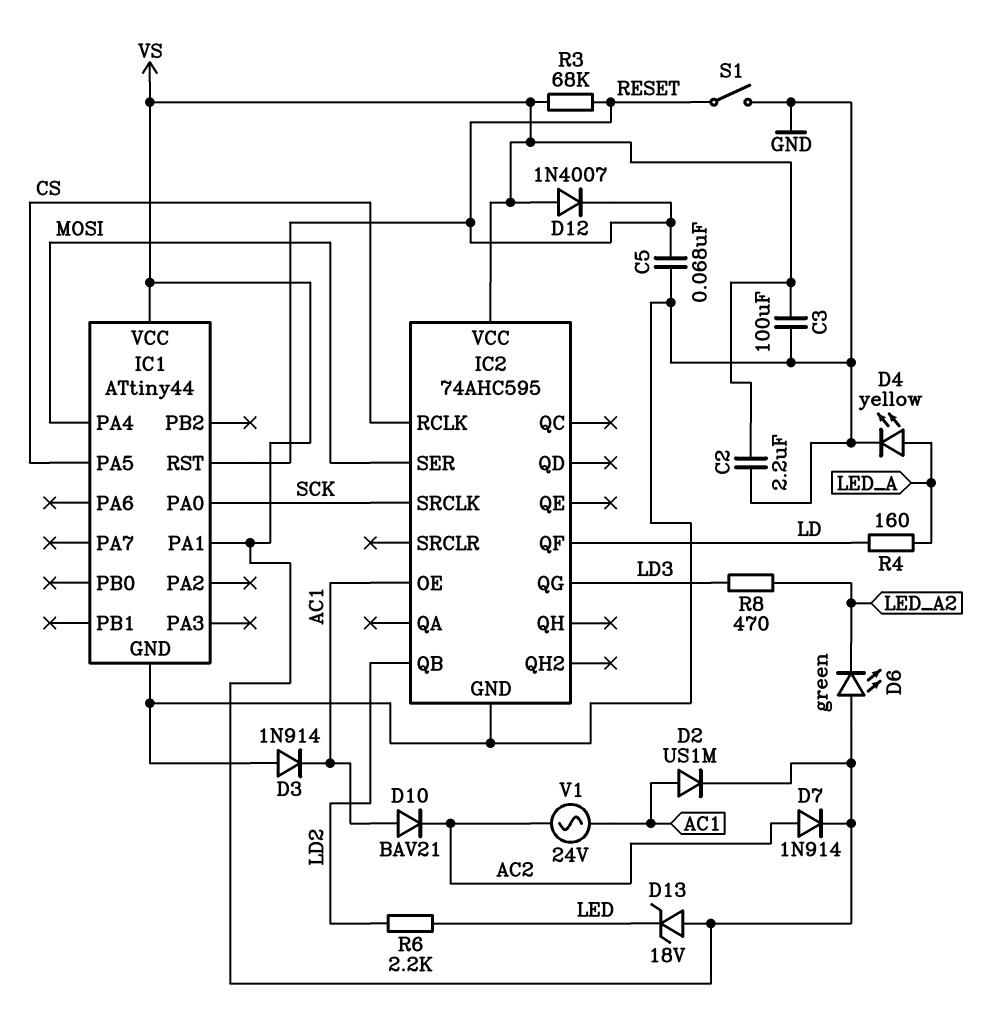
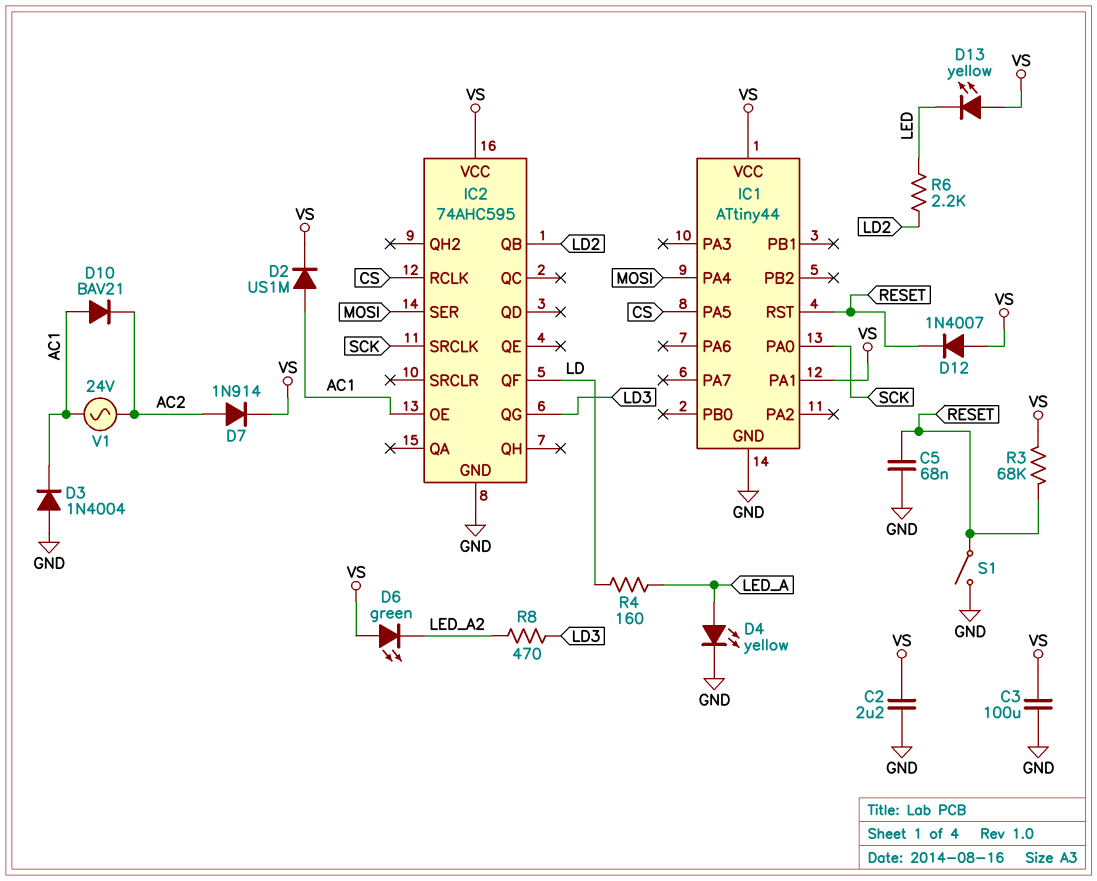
D3: diode 1N914 (A GND, K AC1) -> diode 1N4004 (A GND, K AC1)
D13: zener 18V (A VS, K LED) -> LED yellow (A VS, K LED)

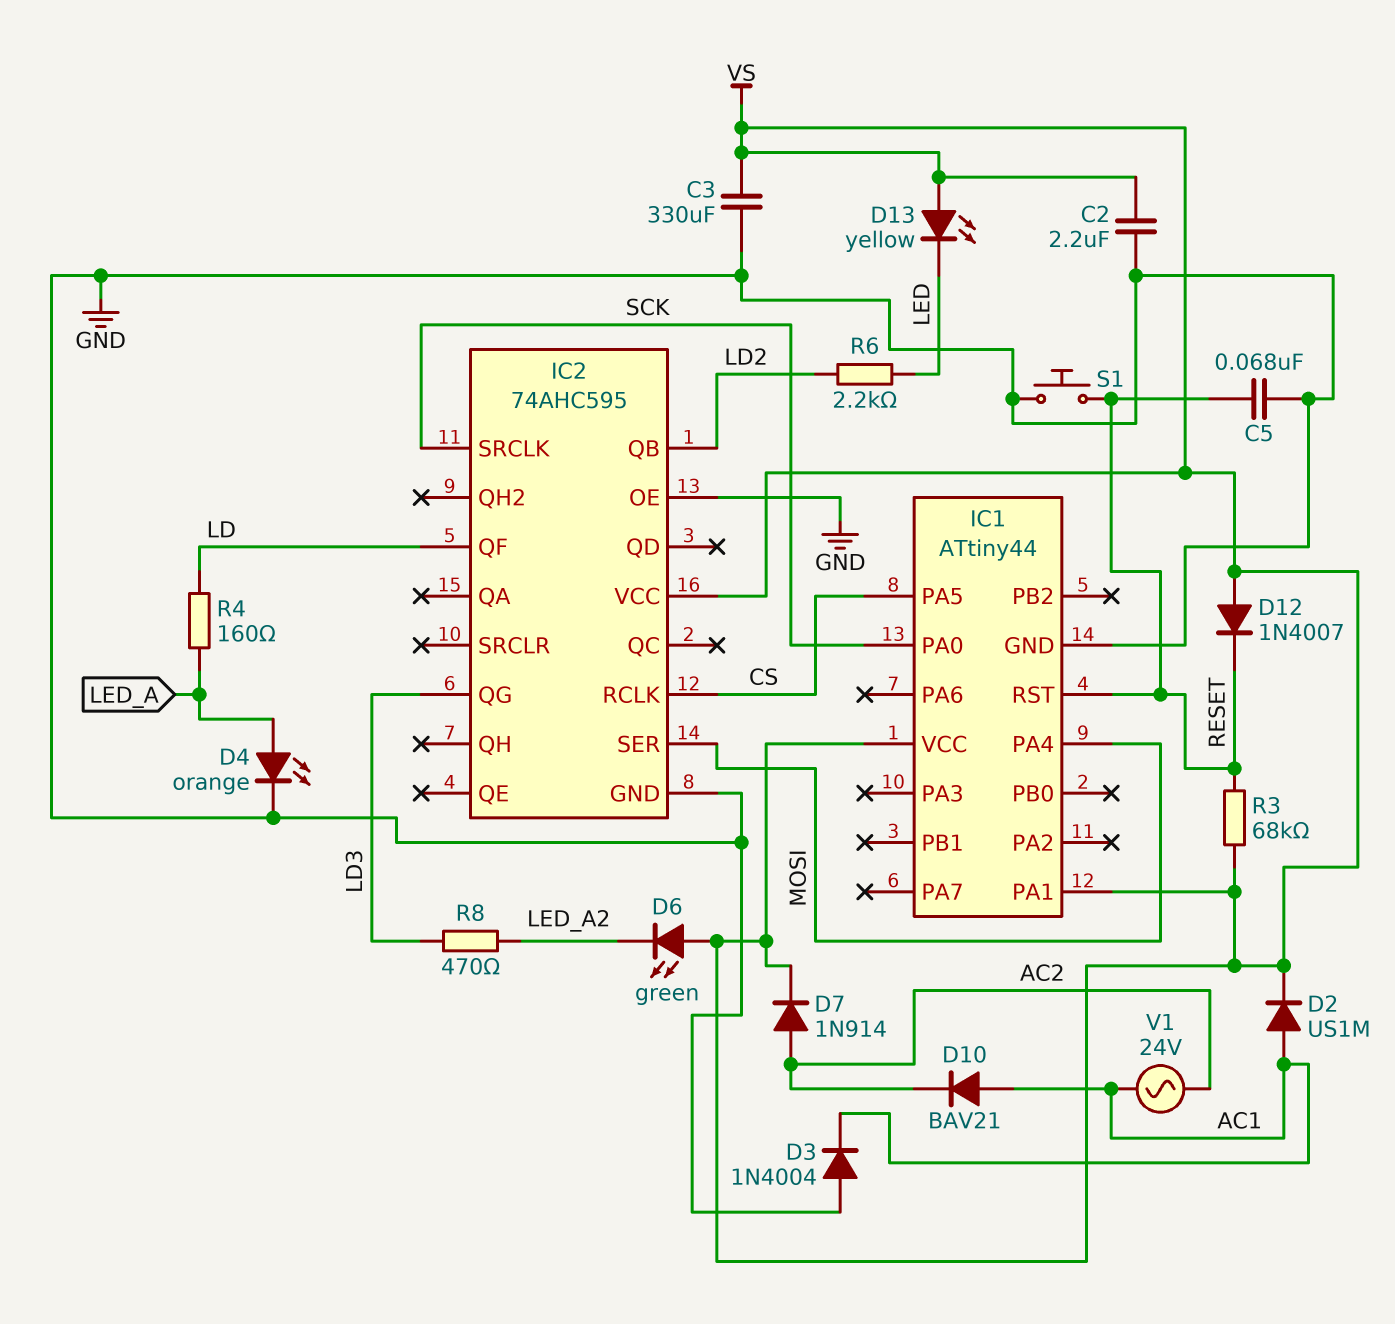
C3: 100uF (GND, VS) -> 330uF (GND, VS)
D4: LED yellow (A LED_A, K GND) -> LED orange (A LED_A, K GND)
IC2 pin OE: AC1 -> GND
S1: switch (GND, RESET) -> button (GND, RESET)

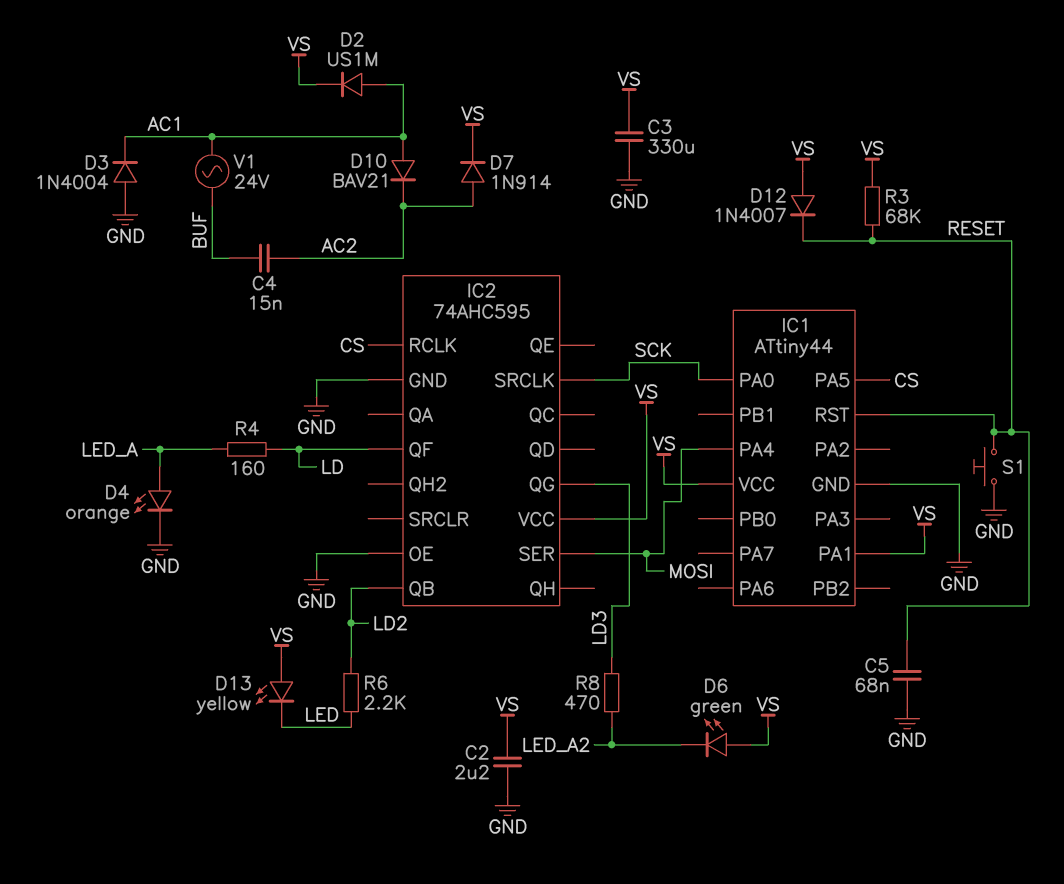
C4: none -> 15nF (AC2, BUF)
V1: AC 24V (AC1, AC2) -> AC 24V (AC1, BUF)

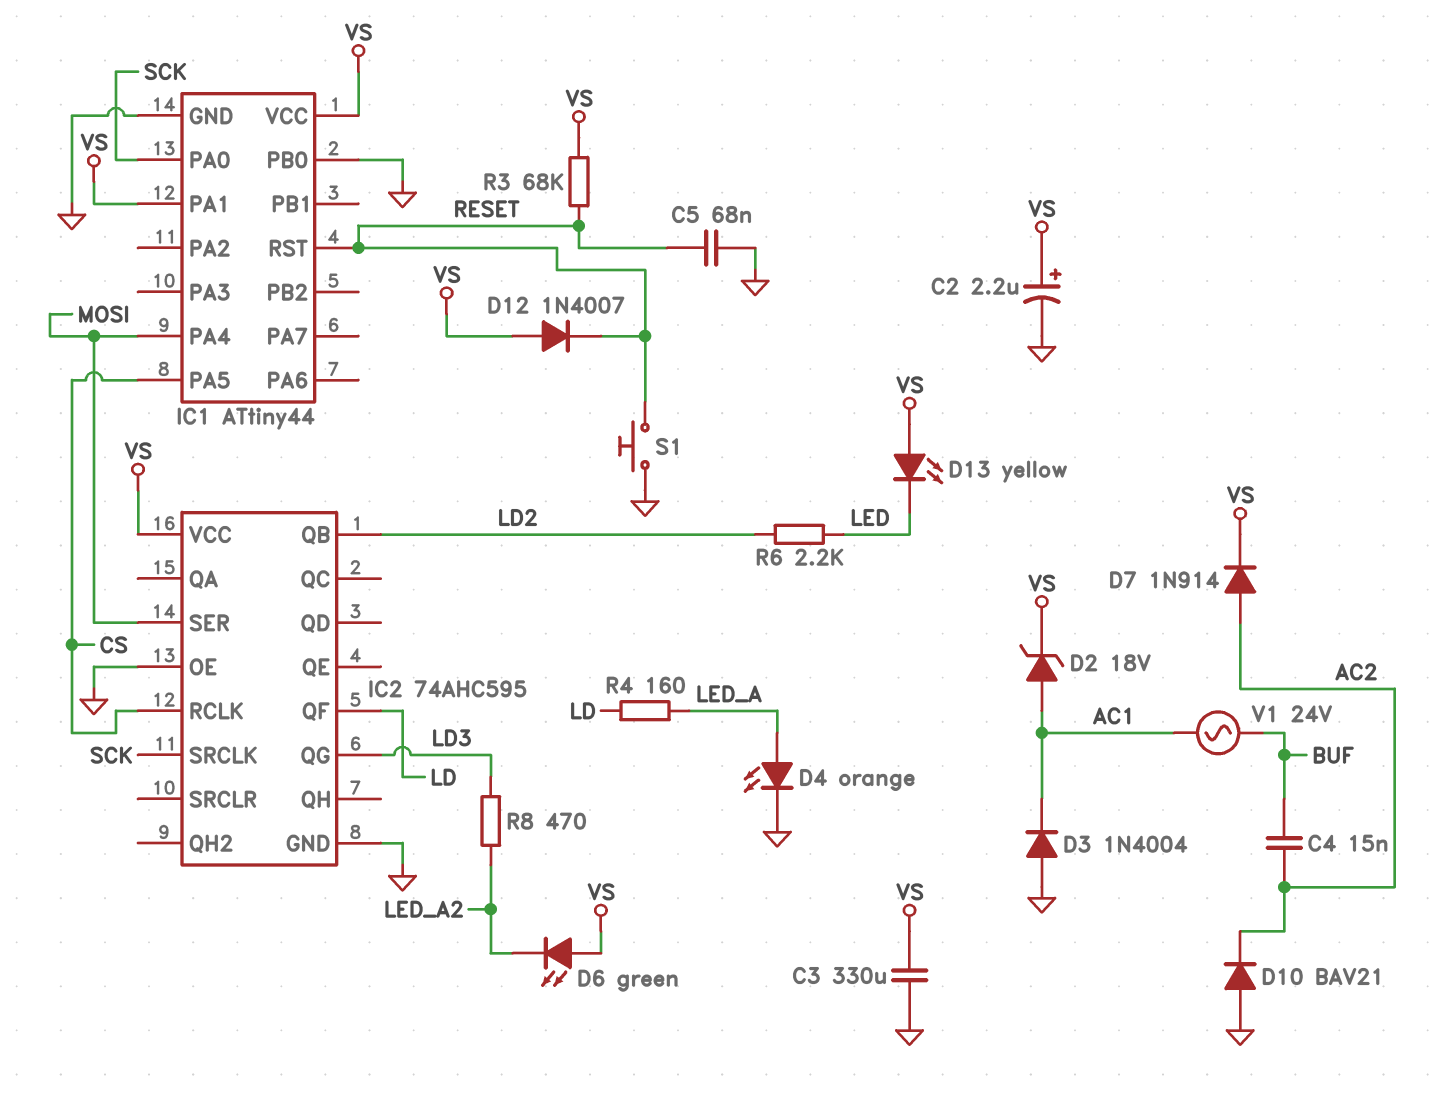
C2: 2.2uF (GND, VS) -> 2.2uF (plus VS, minus GND)
D2: diode US1M (A AC1, K VS) -> zener 18V (A AC1, K VS)
D10: diode BAV21 (A AC1, K AC2) -> diode BAV21 (A GND, K AC2)
IC1 pin PB0: none -> GND

